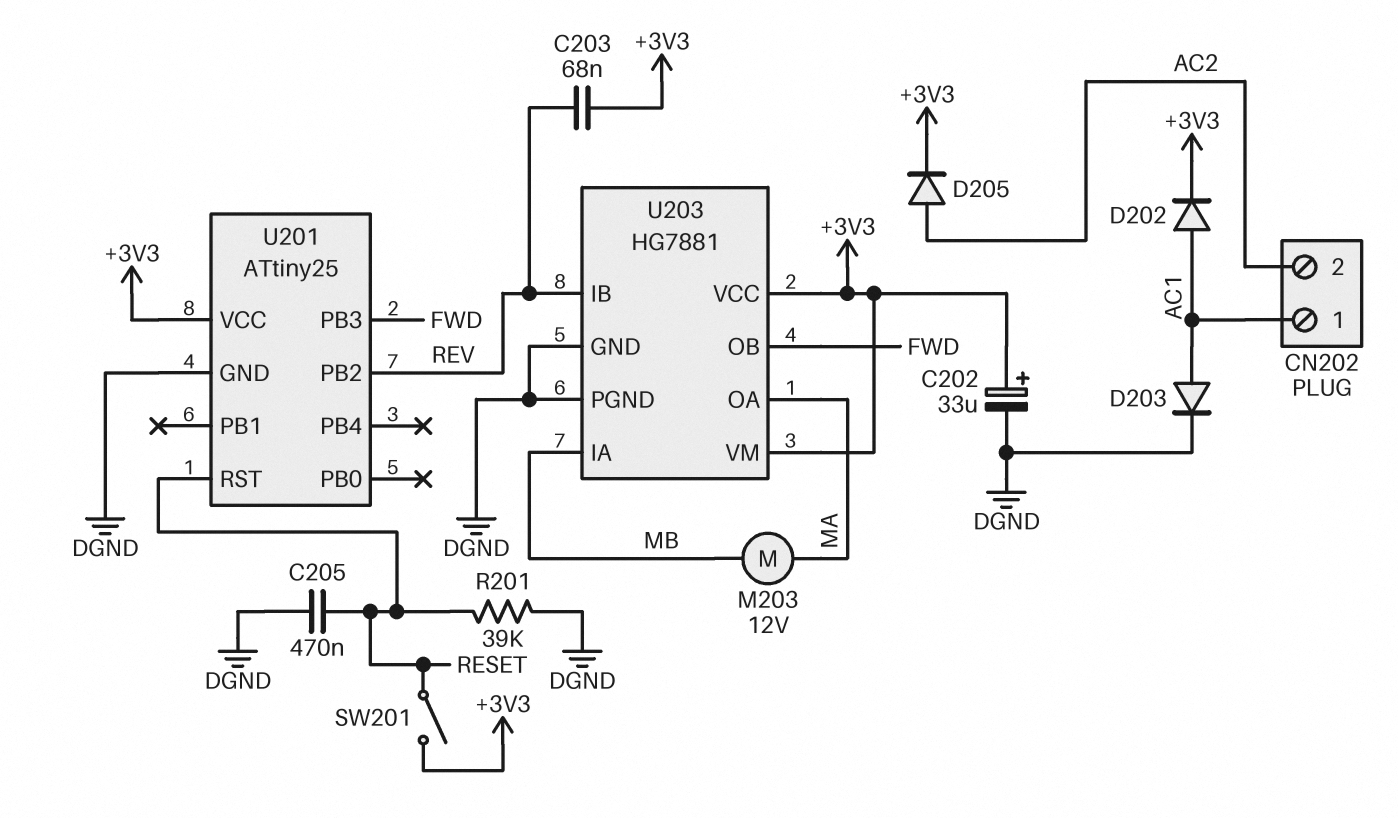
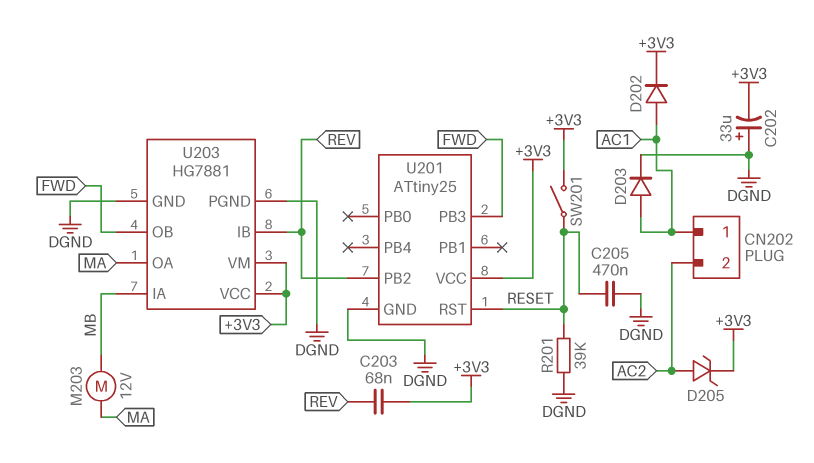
C202: 33uF (plus +3V3, minus DGND) -> 33uF (plus DGND, minus +3V3)
D205: diode (A AC2, K +3V3) -> zener (A AC2, K +3V3)

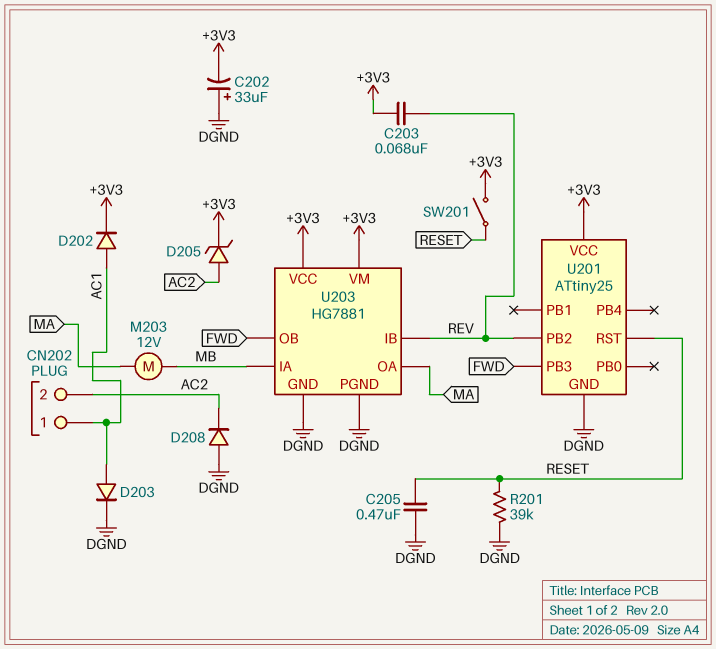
D208: none -> diode (A DGND, K AC2)

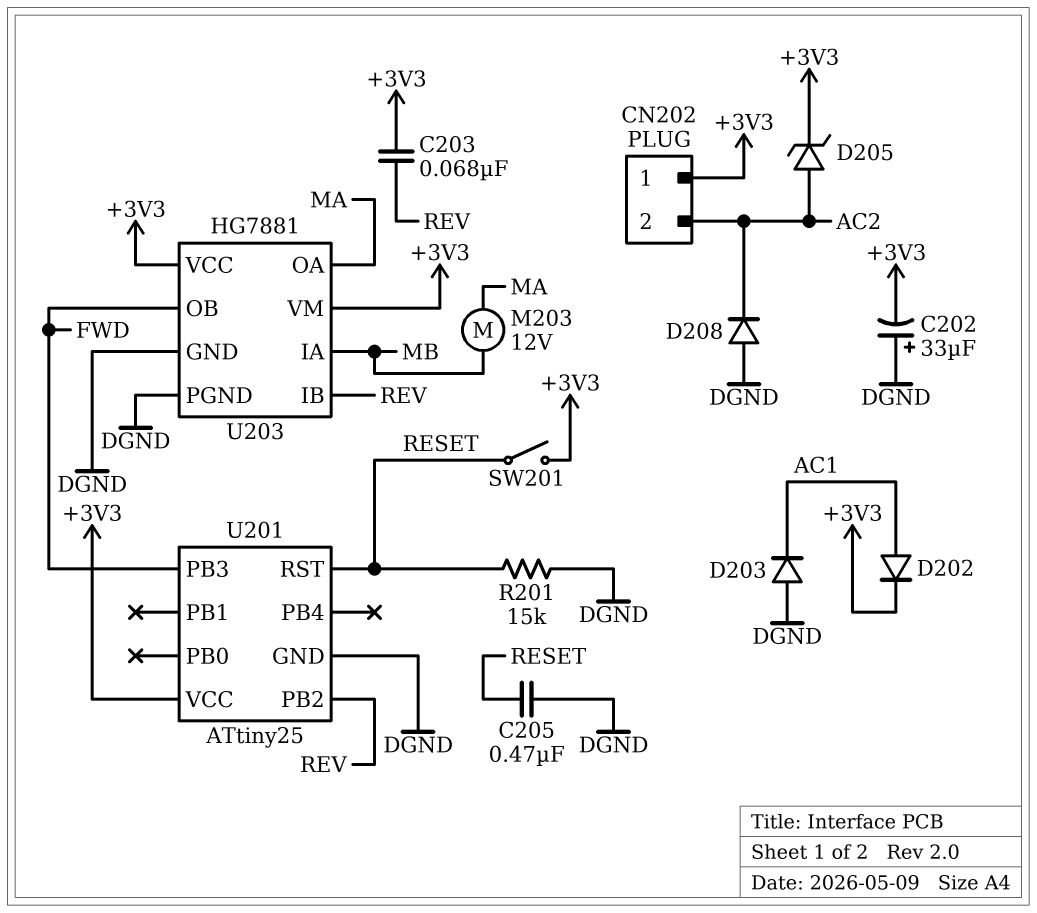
CN202 pin 1: AC1 -> +3V3
D203: diode (A AC1, K DGND) -> diode (A DGND, K AC1)
R201: 39k (DGND, RESET) -> 15k (DGND, RESET)

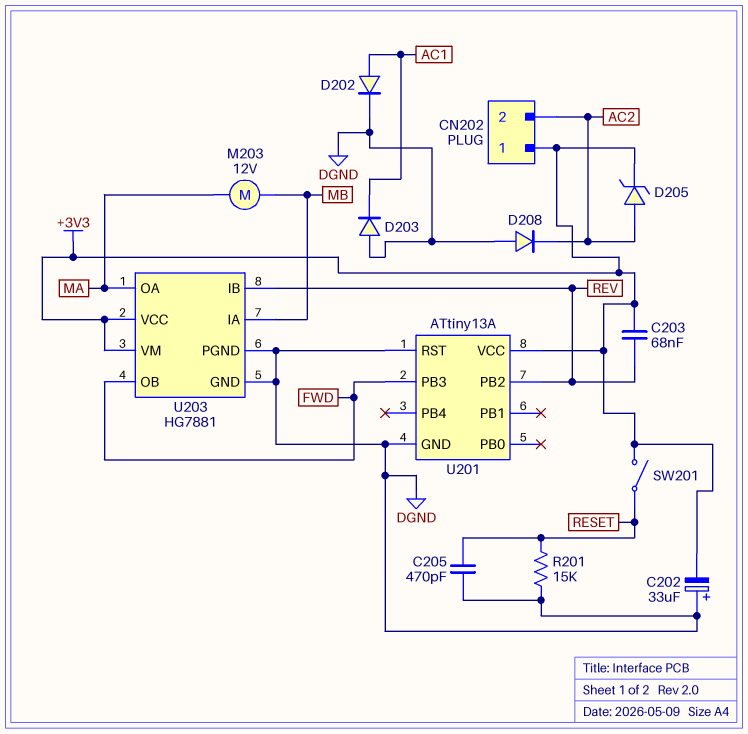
C205: 470nF (DGND, RESET) -> 470pF (DGND, RESET)
D202: diode (A AC1, K +3V3) -> diode (A AC1, K DGND)
U201: ATtiny25 -> ATtiny13A
U201 pin RST: RESET -> DGND

